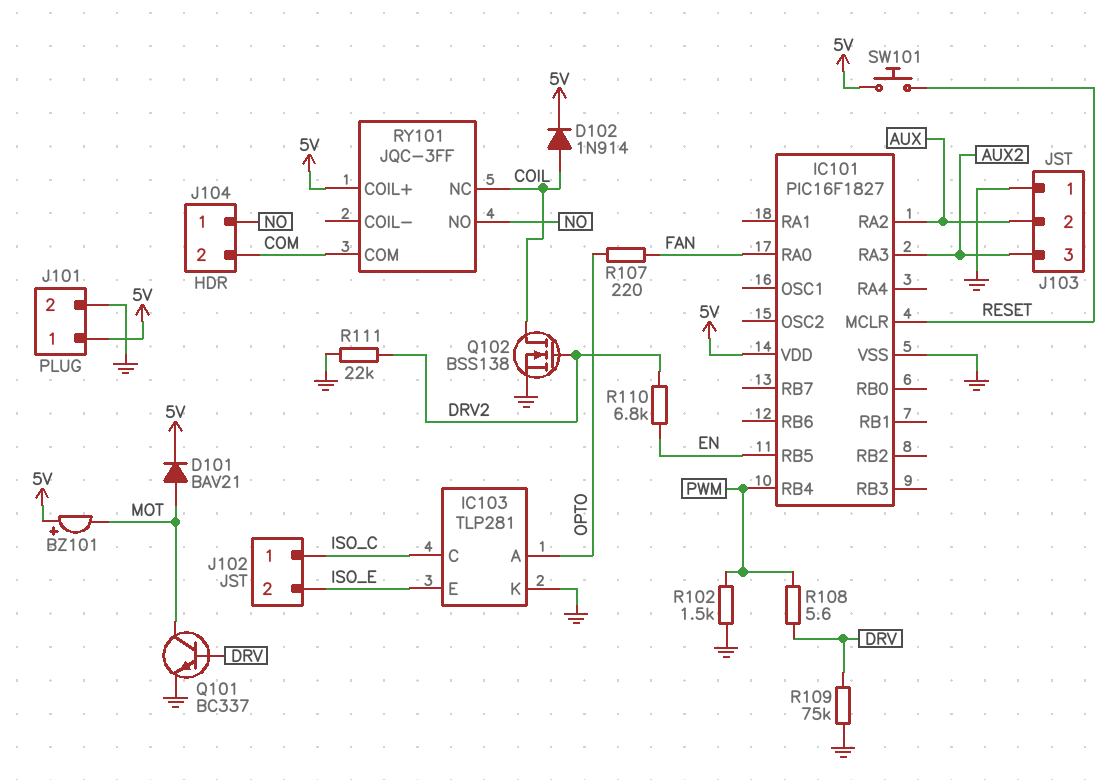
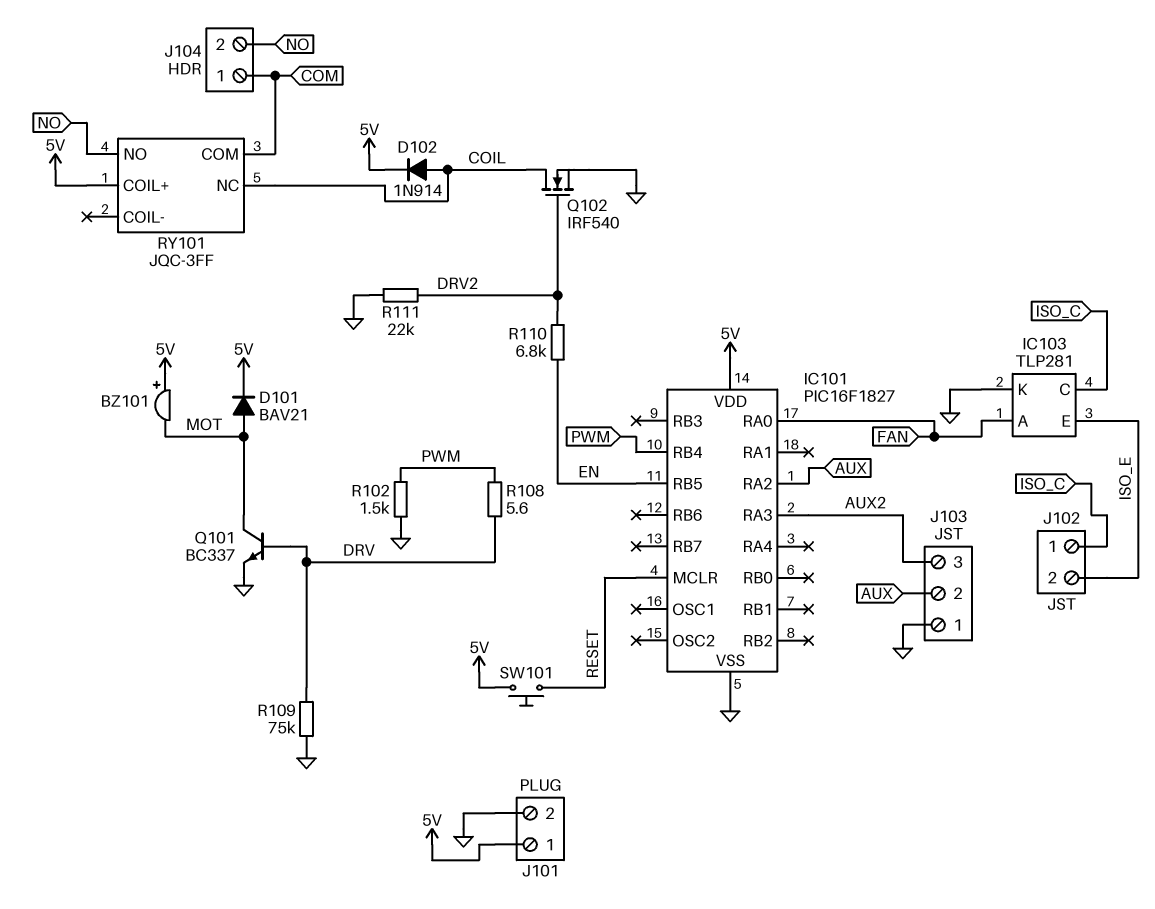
IC103 pin A: OPTO -> FAN
J104 pin 1: NO -> COM
J104 pin 2: COM -> NO
Q102: NMOS BSS138 (G DRV2, D COIL, S GND) -> NMOS IRF540 (G DRV2, D COIL, S GND)
R107: 220 (FAN, OPTO) -> none

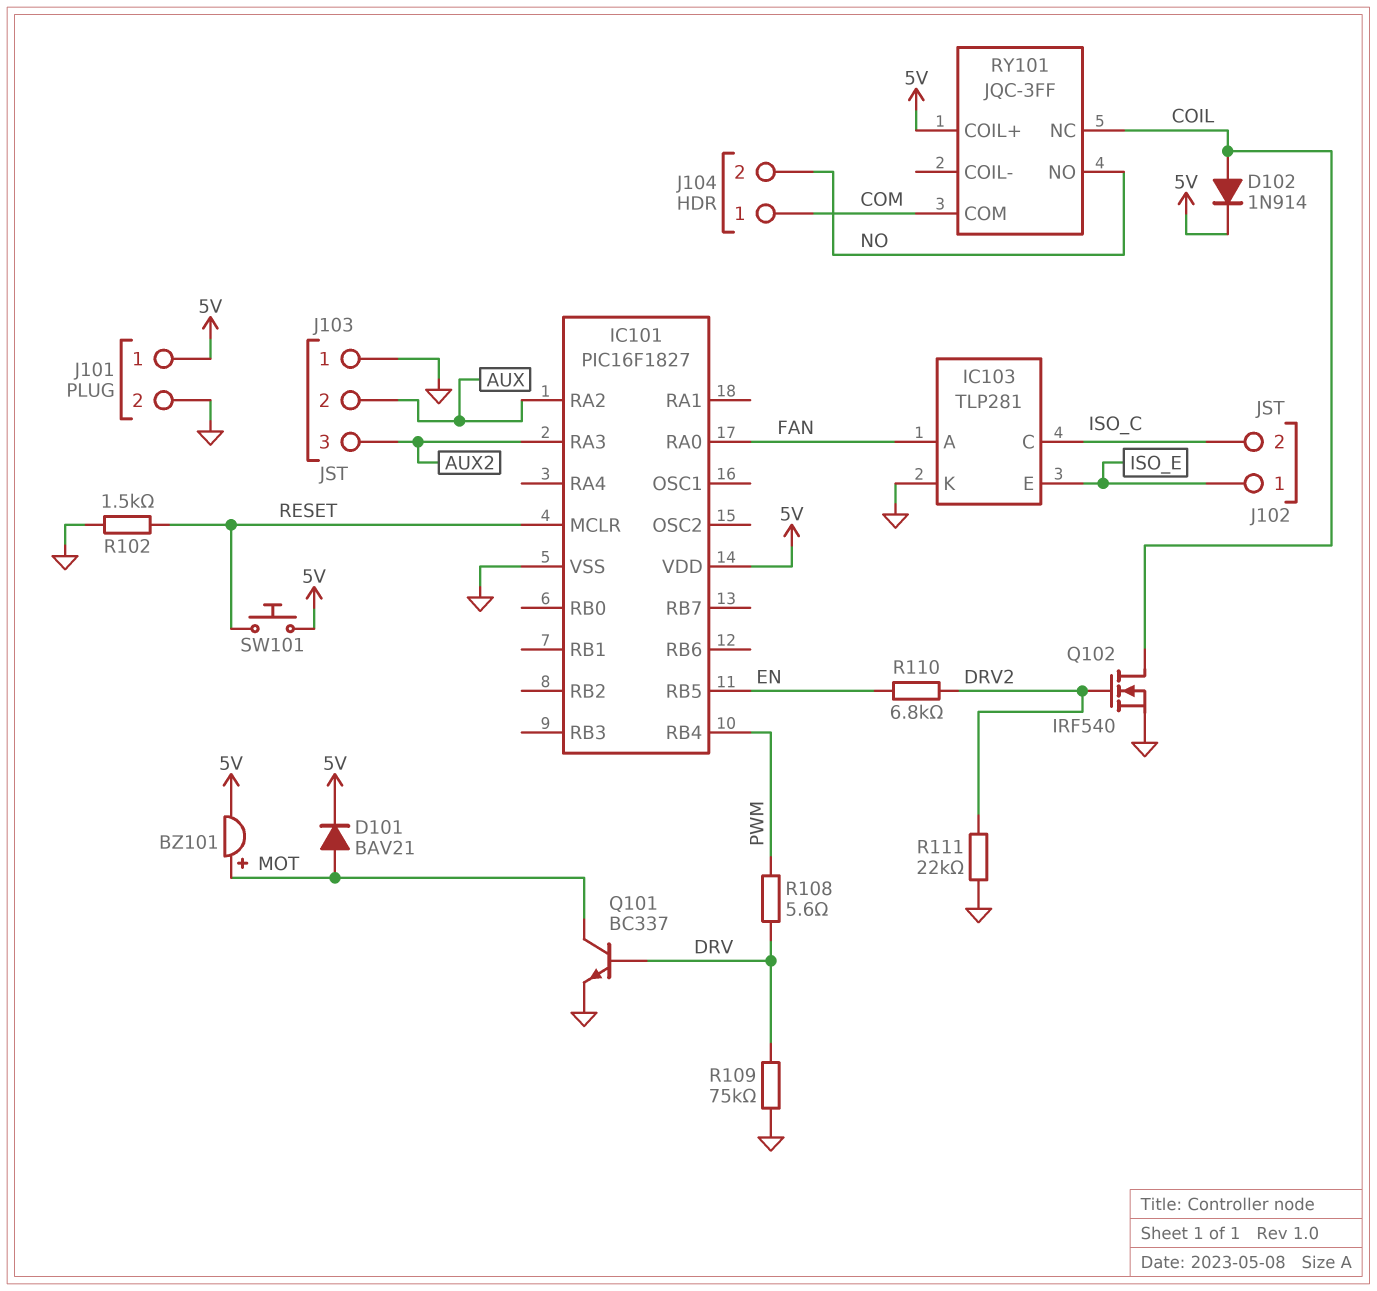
BZ101: buzzer (plus 5V, minus MOT) -> buzzer (plus MOT, minus 5V)
J102 pin 1: ISO_C -> ISO_E
J102 pin 2: ISO_E -> ISO_C
R102: 1.5k (GND, PWM) -> 1.5k (GND, RESET)

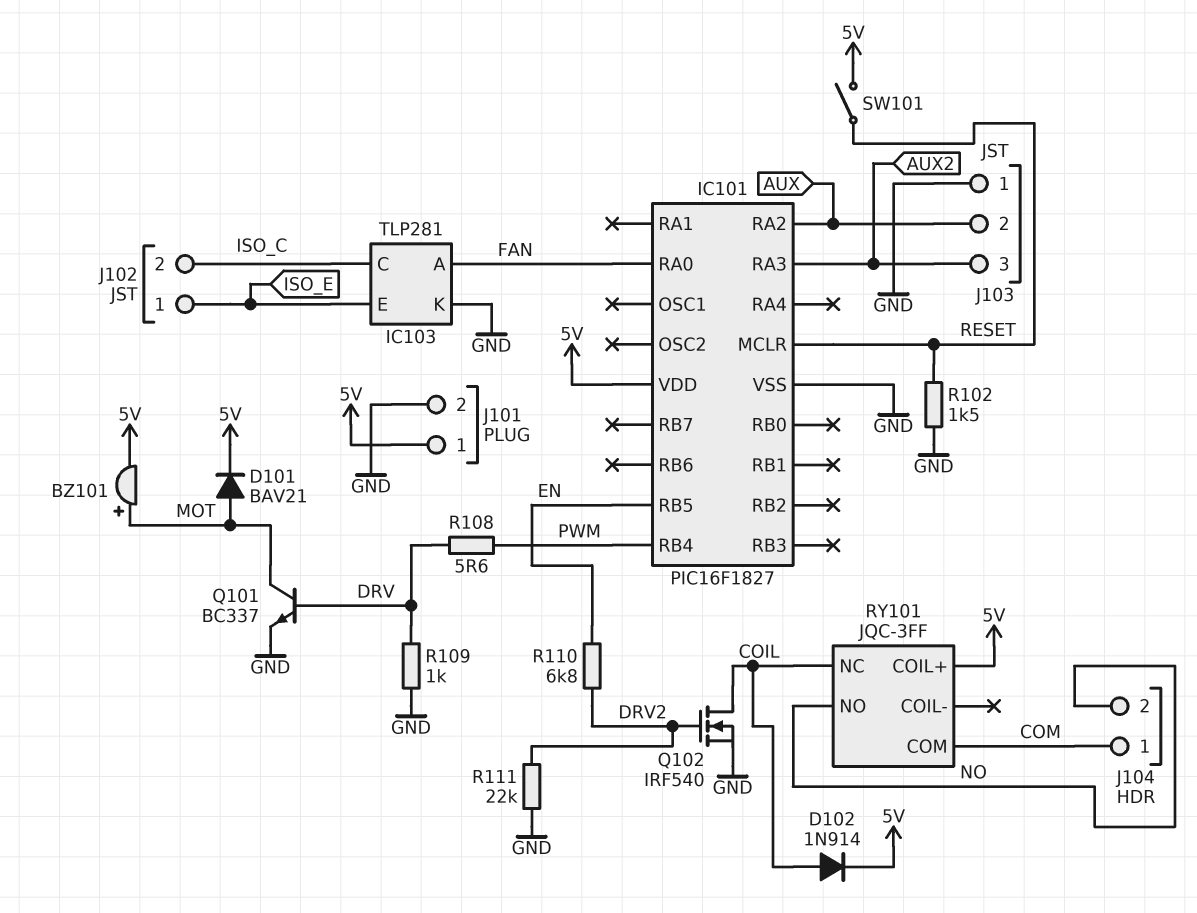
R109: 75k (DRV, GND) -> 1k (DRV, GND)
SW101: button (5V, RESET) -> switch (5V, RESET)

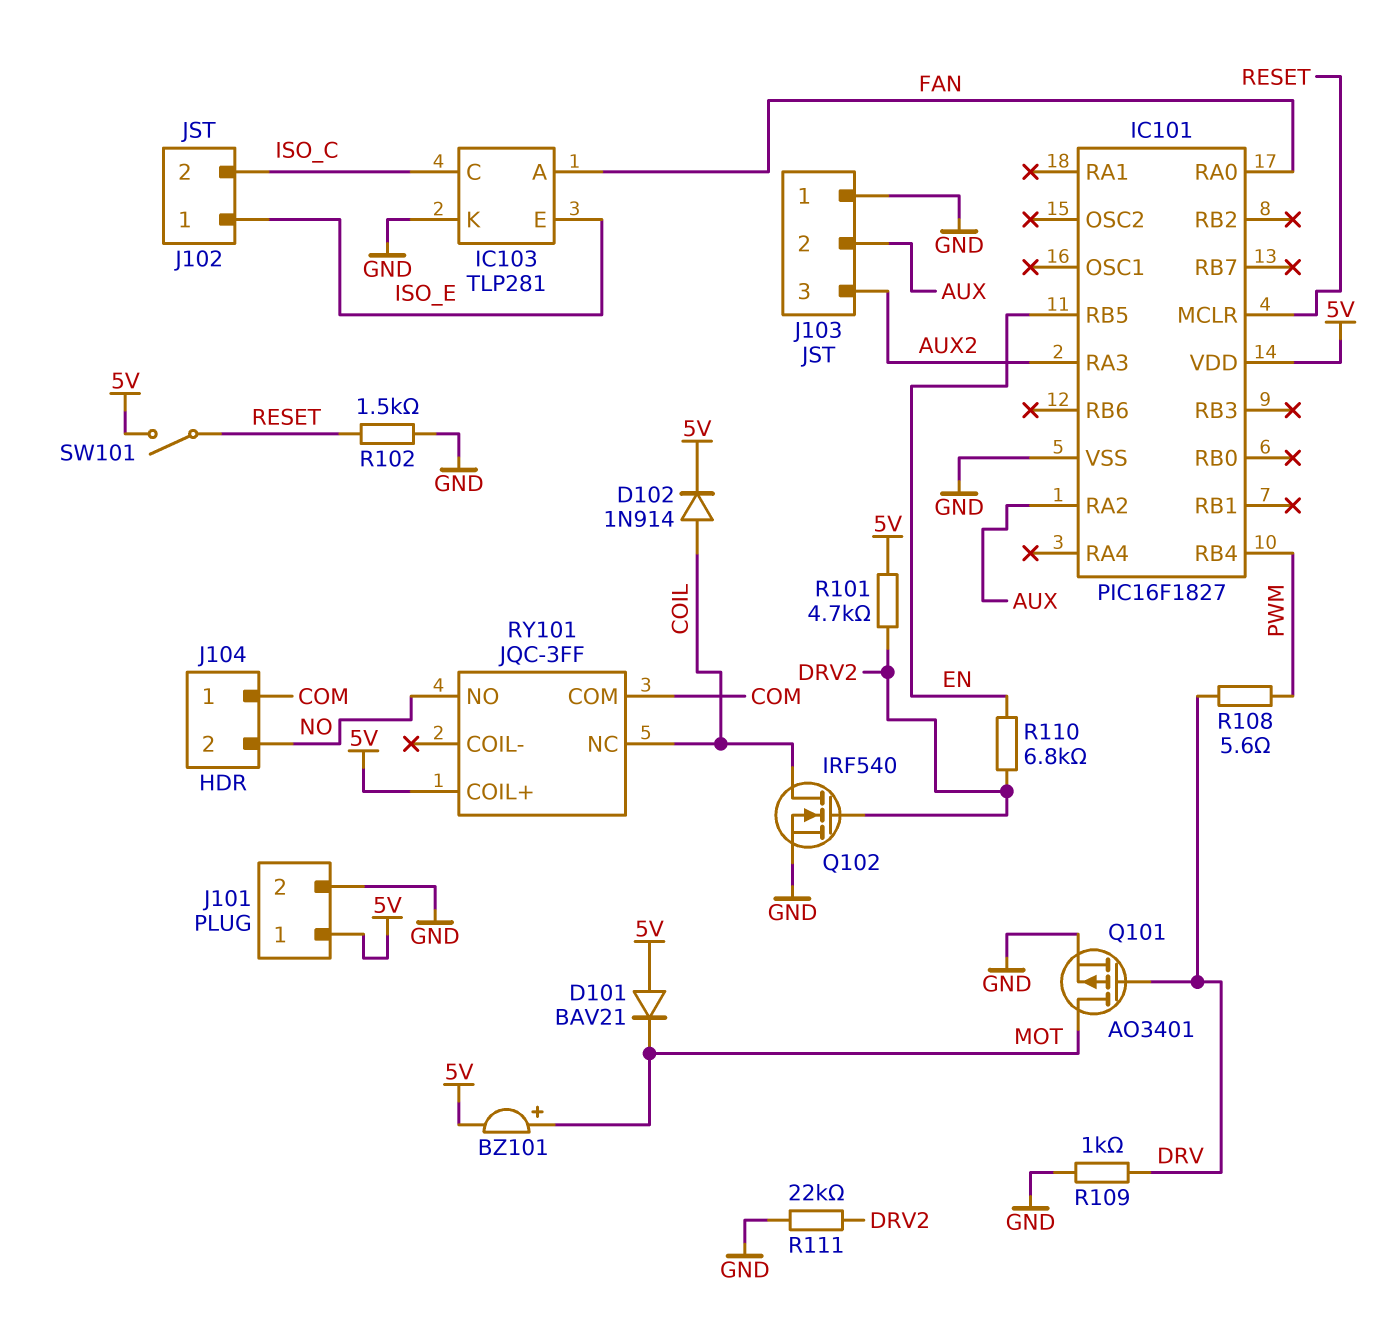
D101: diode BAV21 (A MOT, K 5V) -> diode BAV21 (A 5V, K MOT)
Q101: NPN BC337 (B DRV, C MOT, E GND) -> PMOS AO3401 (G DRV, D MOT, S GND)
R101: none -> 4.7k (5V, DRV2)

